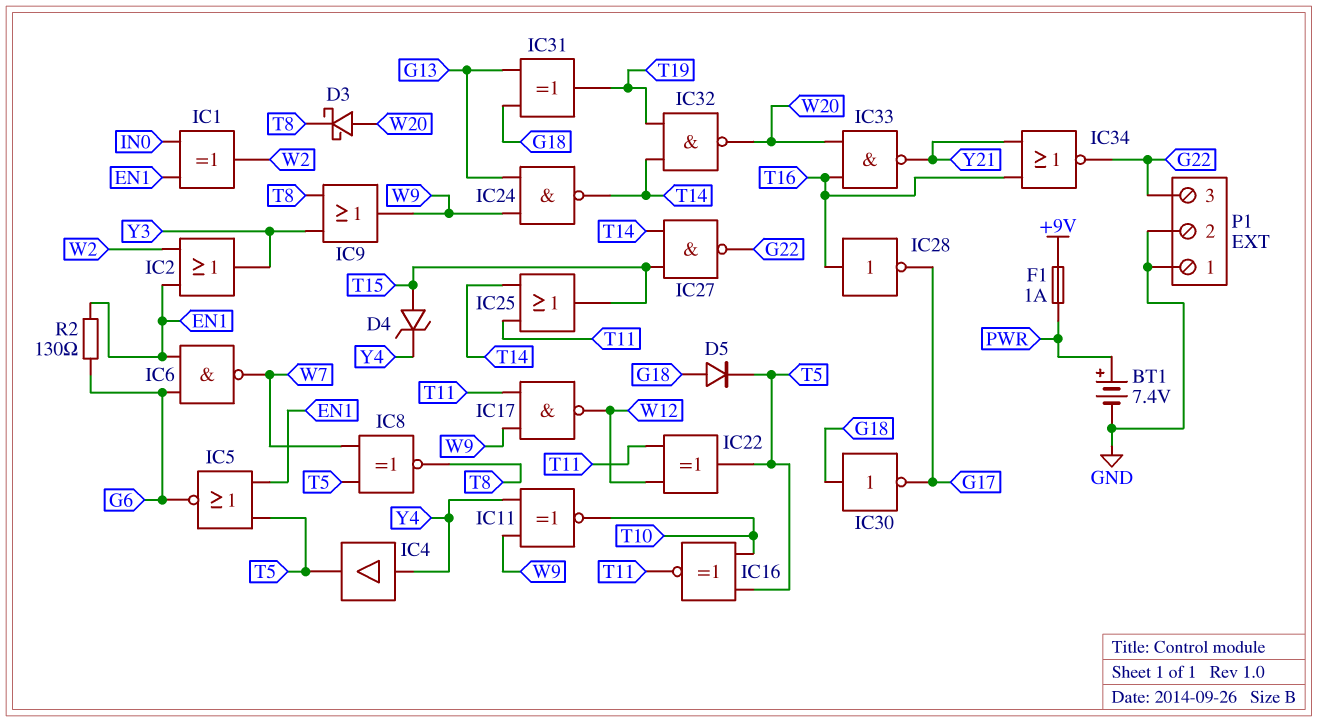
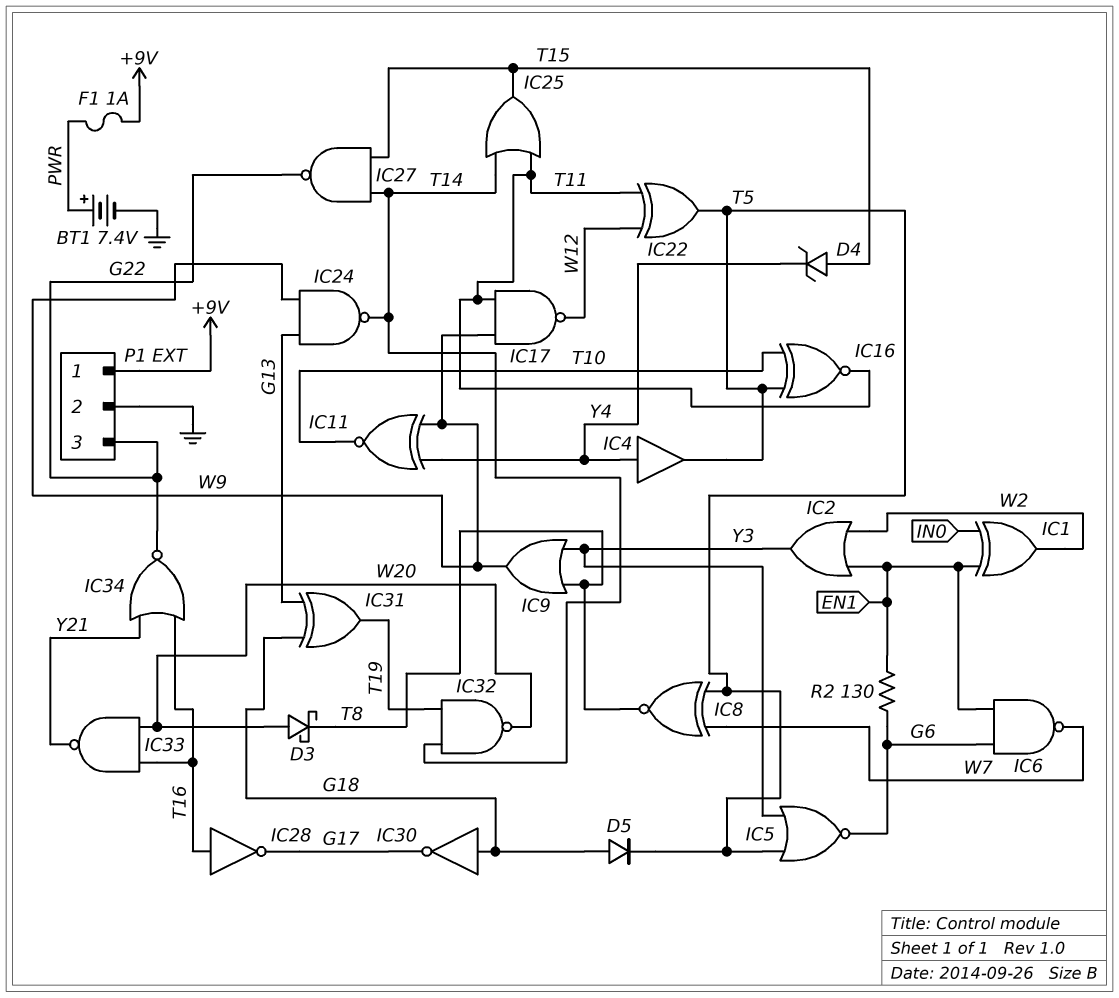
IC5: NOR (in EN1, in T5, out G6) -> NOR (in T5, in Y3, out G6)
P1 pin 1: GND -> +9V

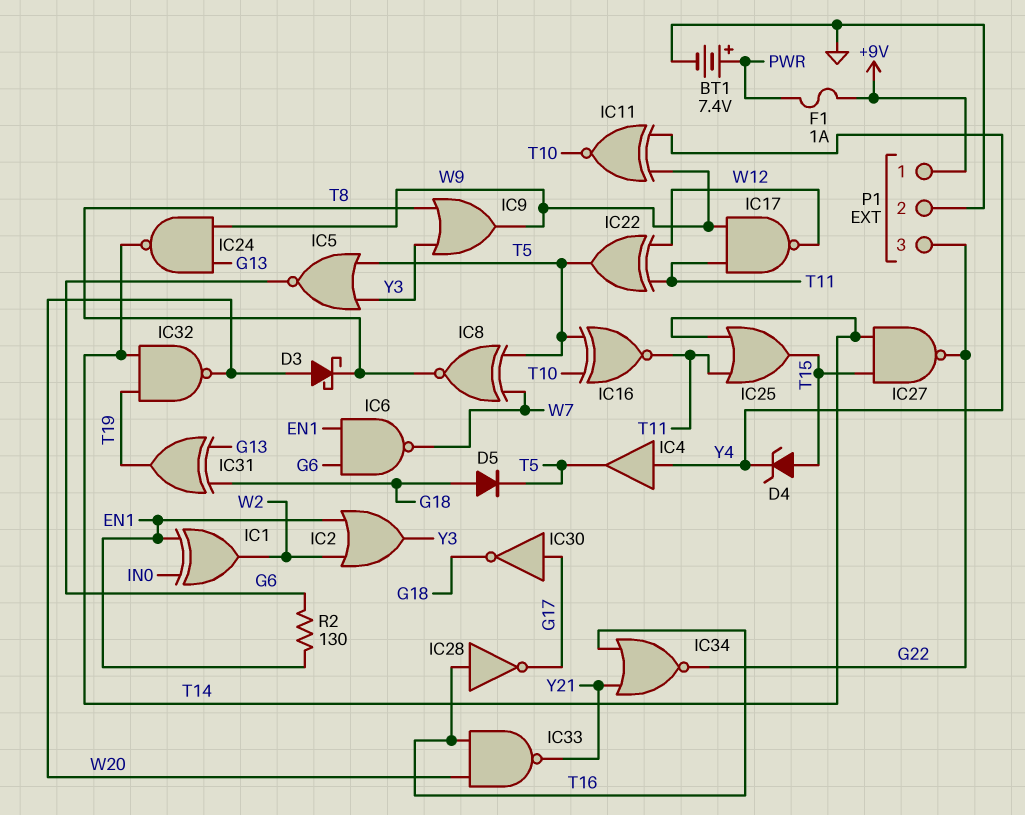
IC30: NOT (in G18, out G17) -> NOT (in G17, out G18)

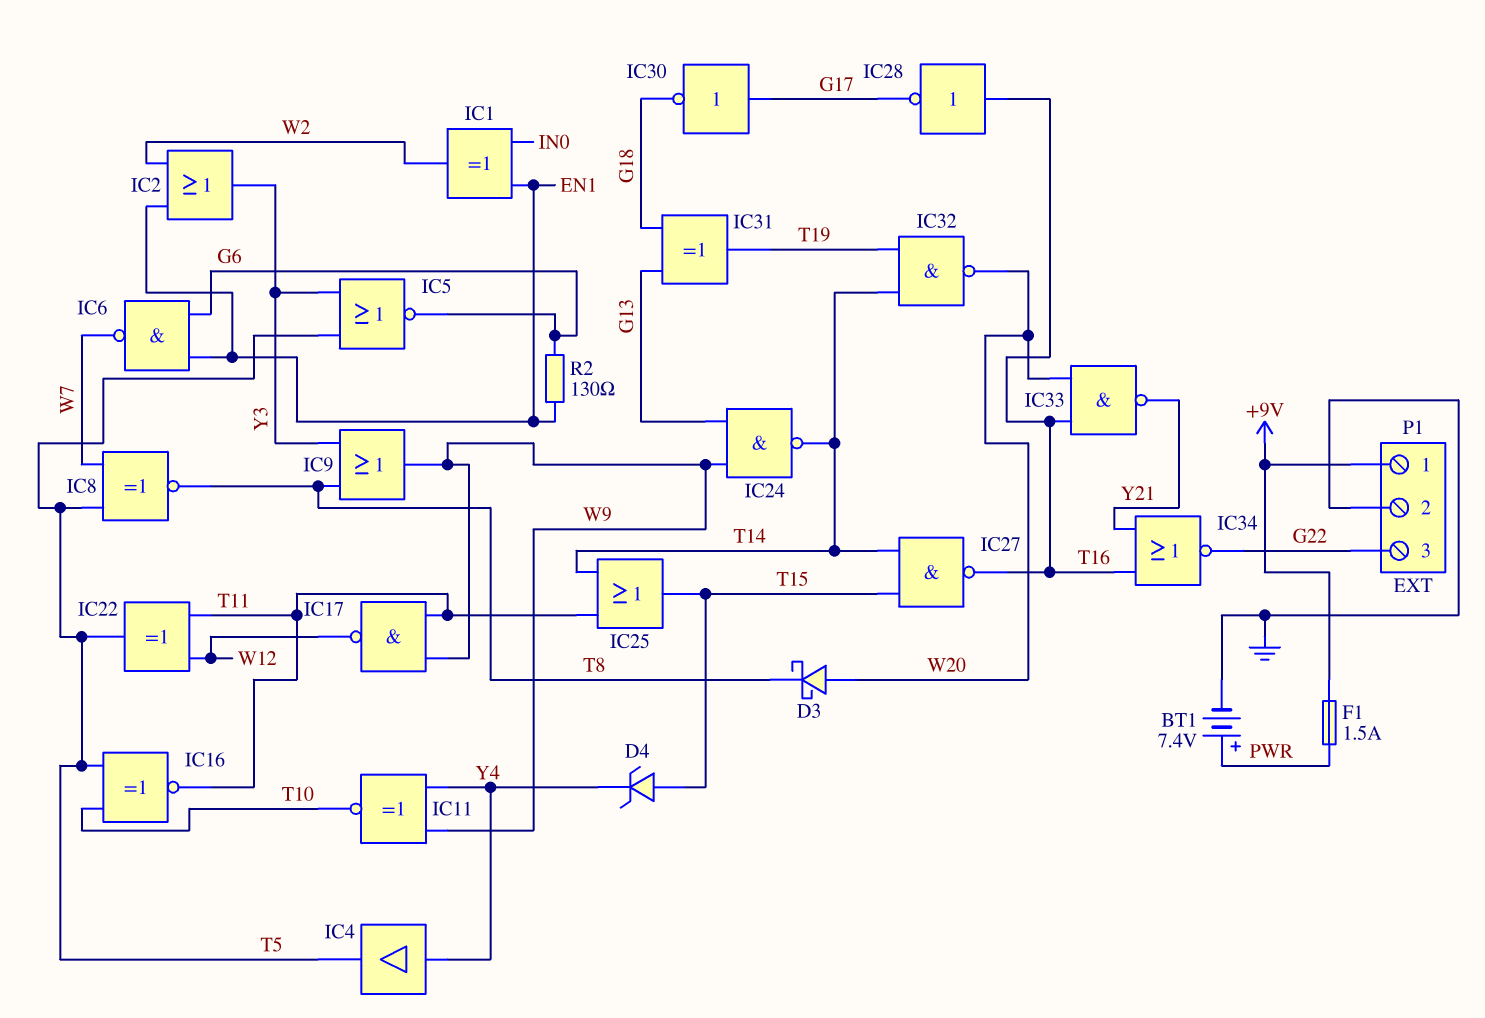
D5: diode (A G18, K T5) -> none
F1: 1A (+9V, PWR) -> 1.5A (+9V, PWR)
IC27: NAND (in T14, in T15, out G22) -> NAND (in T14, in T15, out T16)

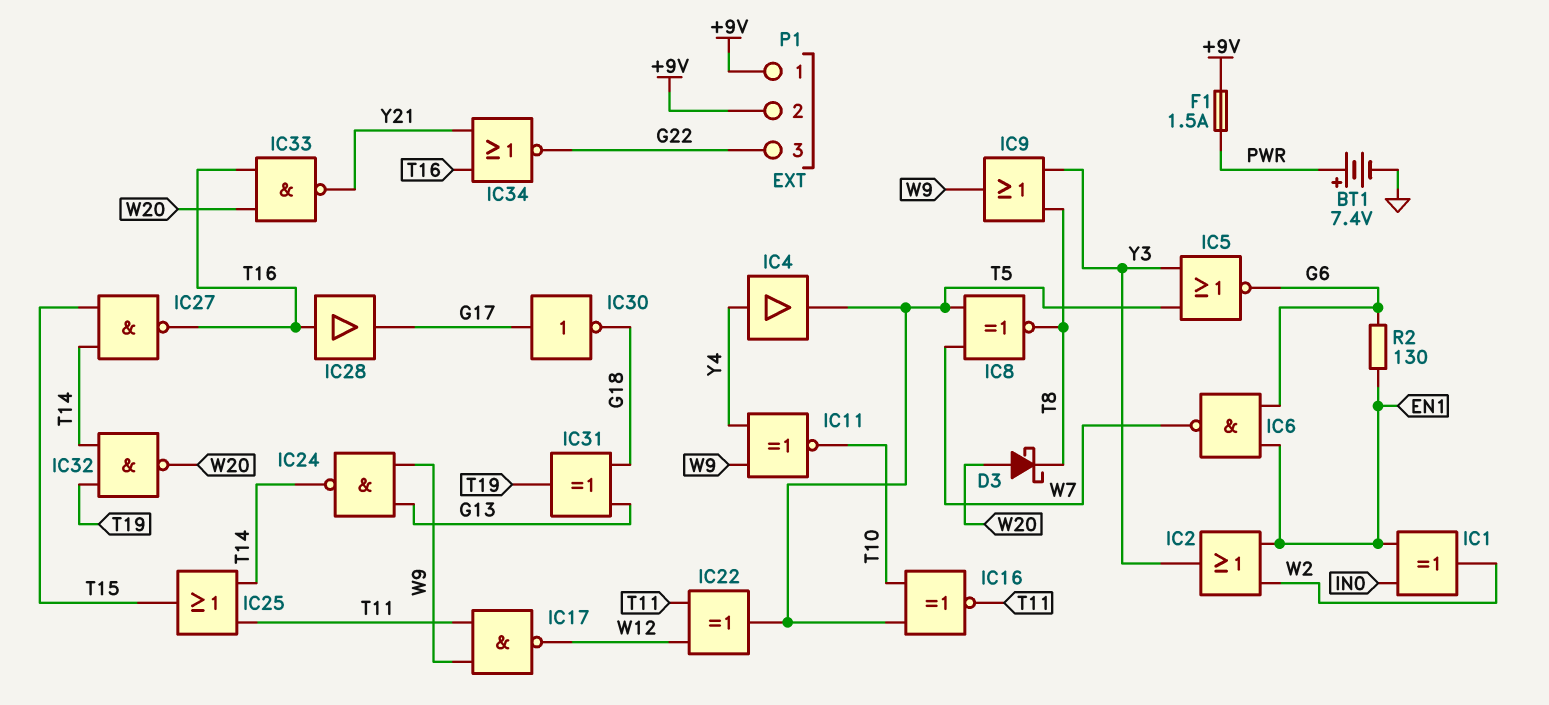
D4: zener (A T15, K Y4) -> none
IC28: NOT (in T16, out G17) -> buffer (in T16, out G17)
P1 pin 2: GND -> +9V

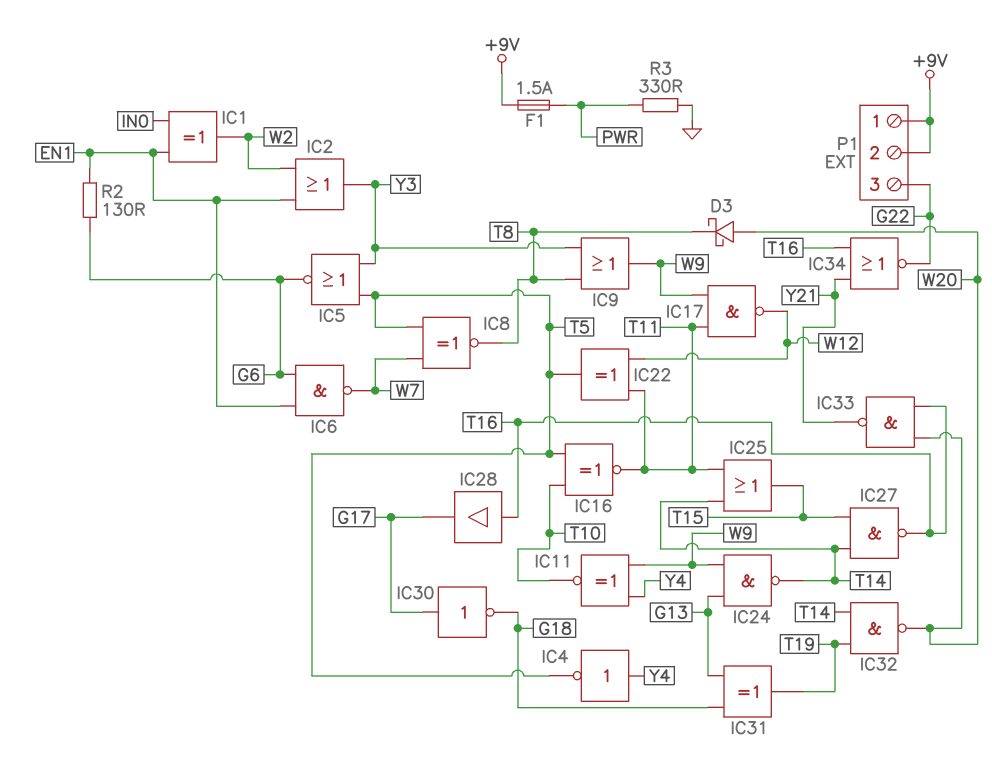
BT1: 7.4V (plus PWR, minus GND) -> none
IC4: buffer (in Y4, out T5) -> NOT (in Y4, out T5)
R3: none -> 330 (GND, PWR)

